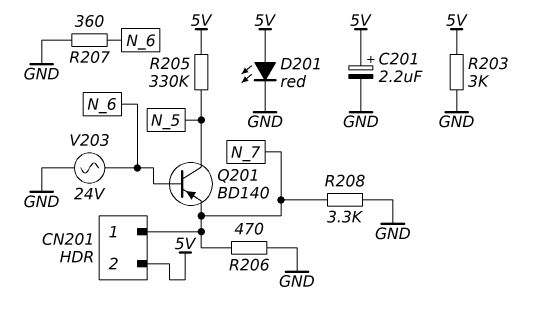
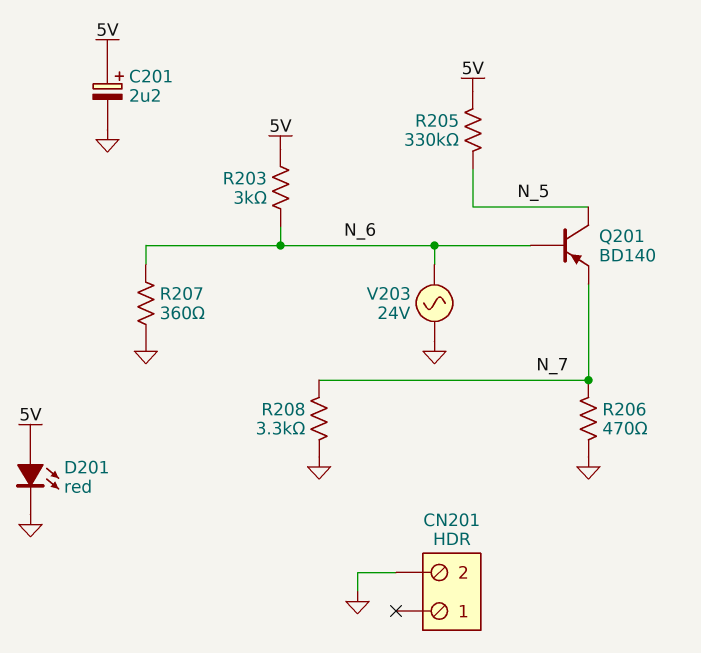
CN201 pin 1: N_7 -> none
CN201 pin 2: 5V -> GND
R203: 3k (5V, GND) -> 3k (5V, N_6)

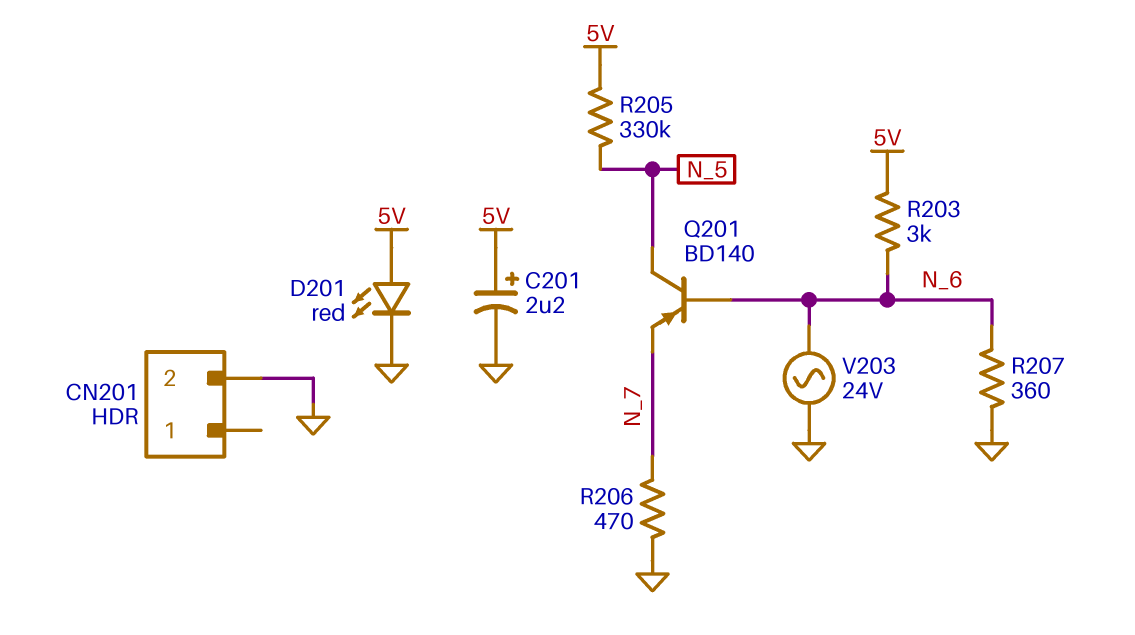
R208: 3.3k (GND, N_7) -> none

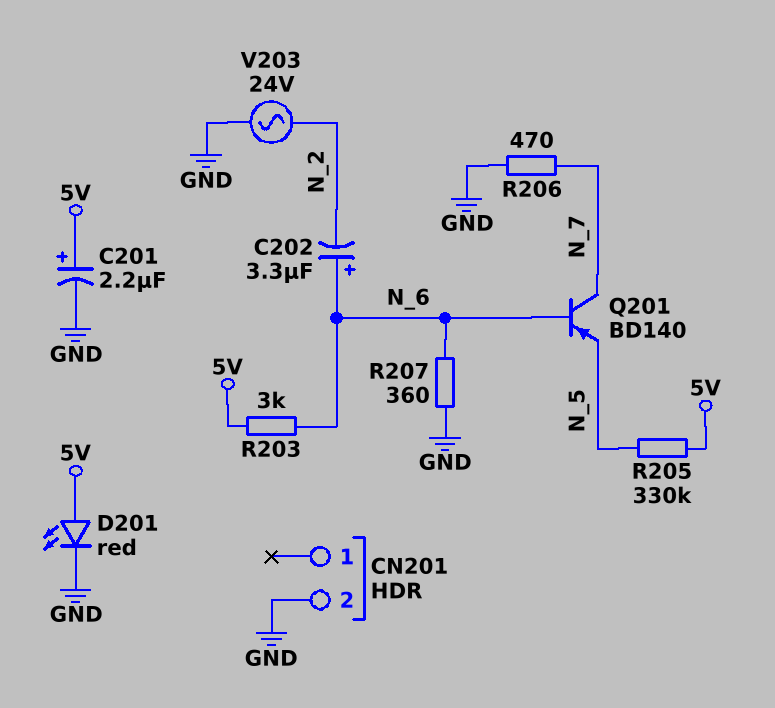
C202: none -> 3.3uF (plus N_6, minus N_2)
Q201: PNP BD140 (B N_6, C N_5, E N_7) -> PNP BD140 (B N_6, C N_7, E N_5)
V203: AC 24V (GND, N_6) -> AC 24V (GND, N_2)

